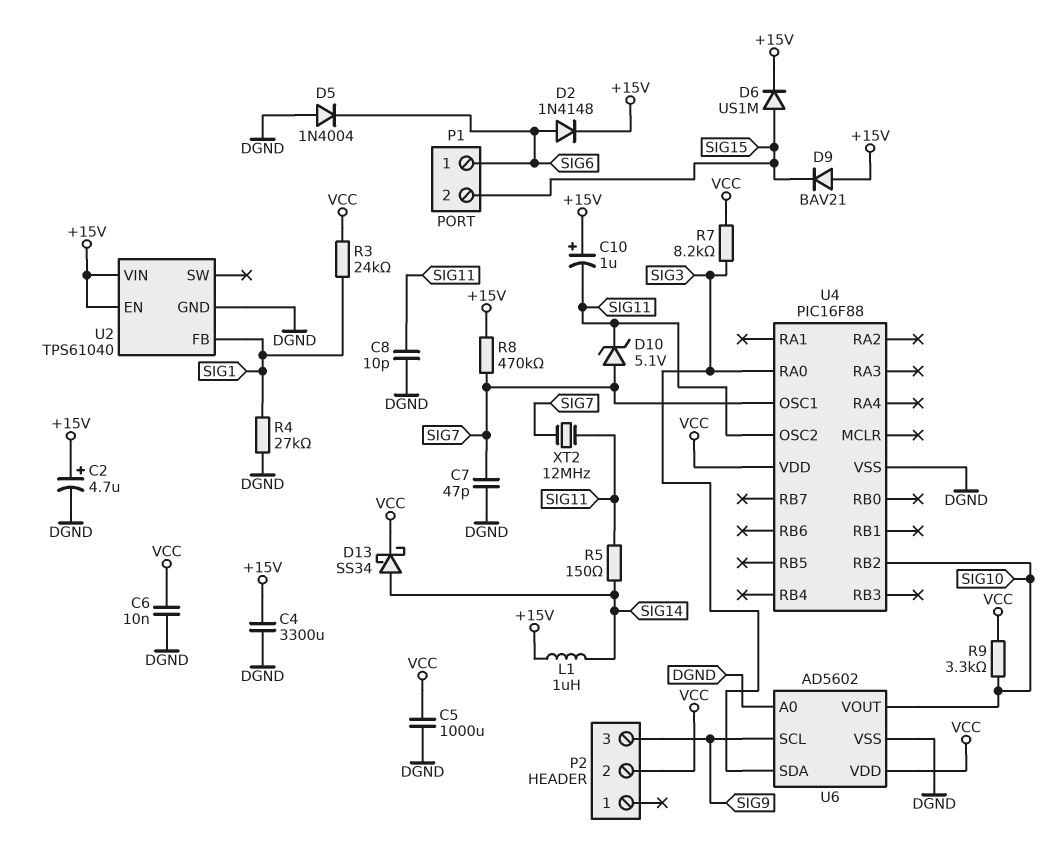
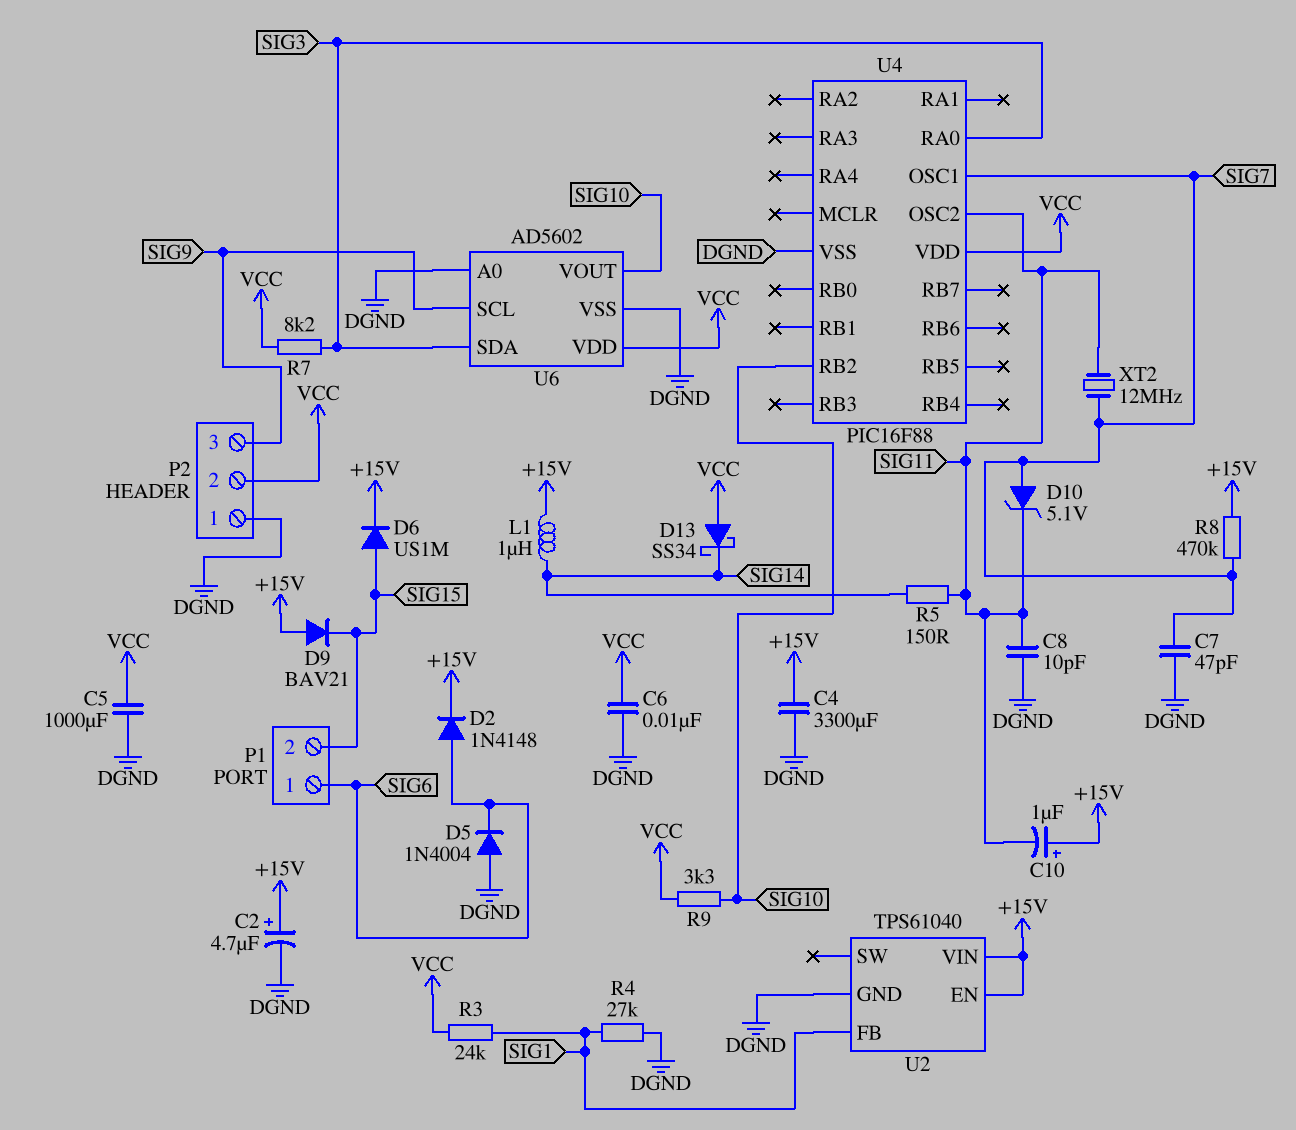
D13: schottky SS34 (A SIG14, K VCC) -> schottky SS34 (A VCC, K SIG14)
P2 pin 1: none -> DGND

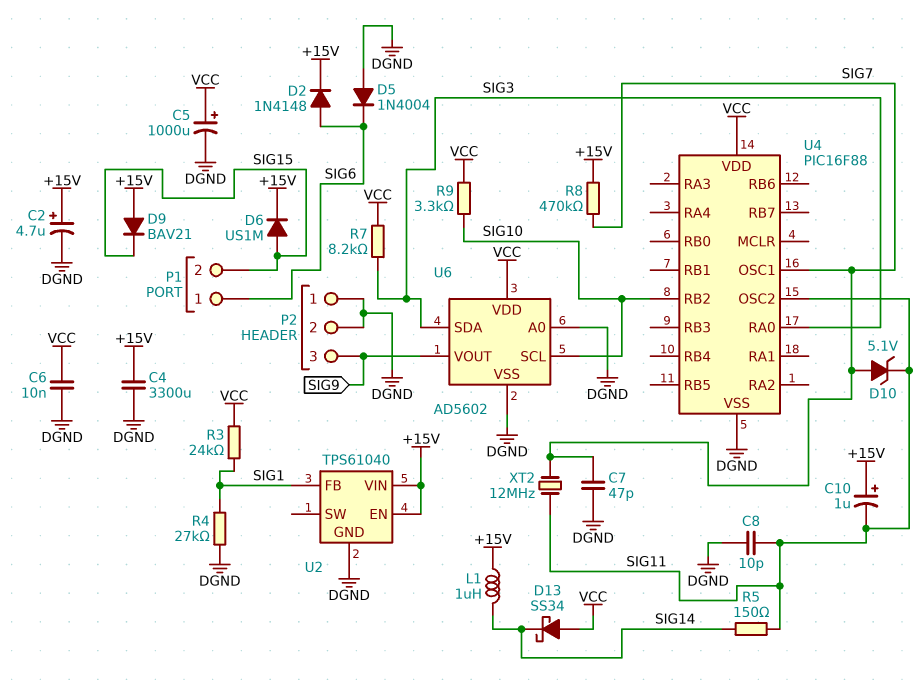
C5: 1000uF (DGND, VCC) -> 1000uF (plus VCC, minus DGND)
P2 pin 2: VCC -> DGND
U6 pin SCL: SIG9 -> SIG10
U6 pin VOUT: SIG10 -> SIG9

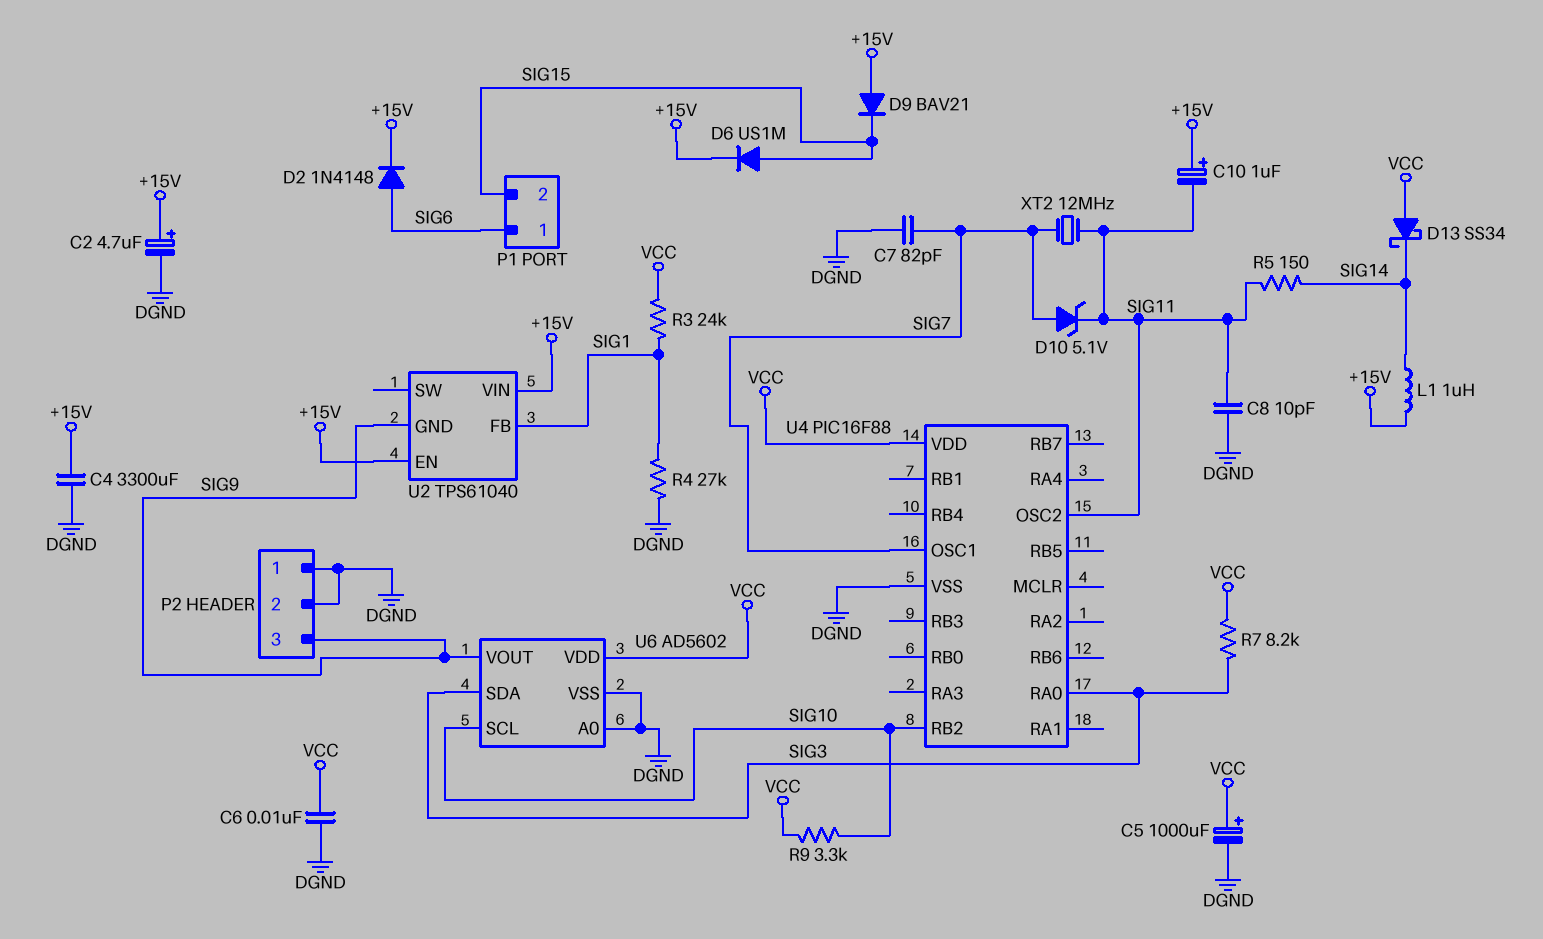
C7: 47pF (DGND, SIG7) -> 82pF (DGND, SIG7)
D5: diode 1N4004 (A DGND, K SIG6) -> none
R8: 470k (+15V, SIG7) -> none
U2 pin GND: DGND -> SIG9

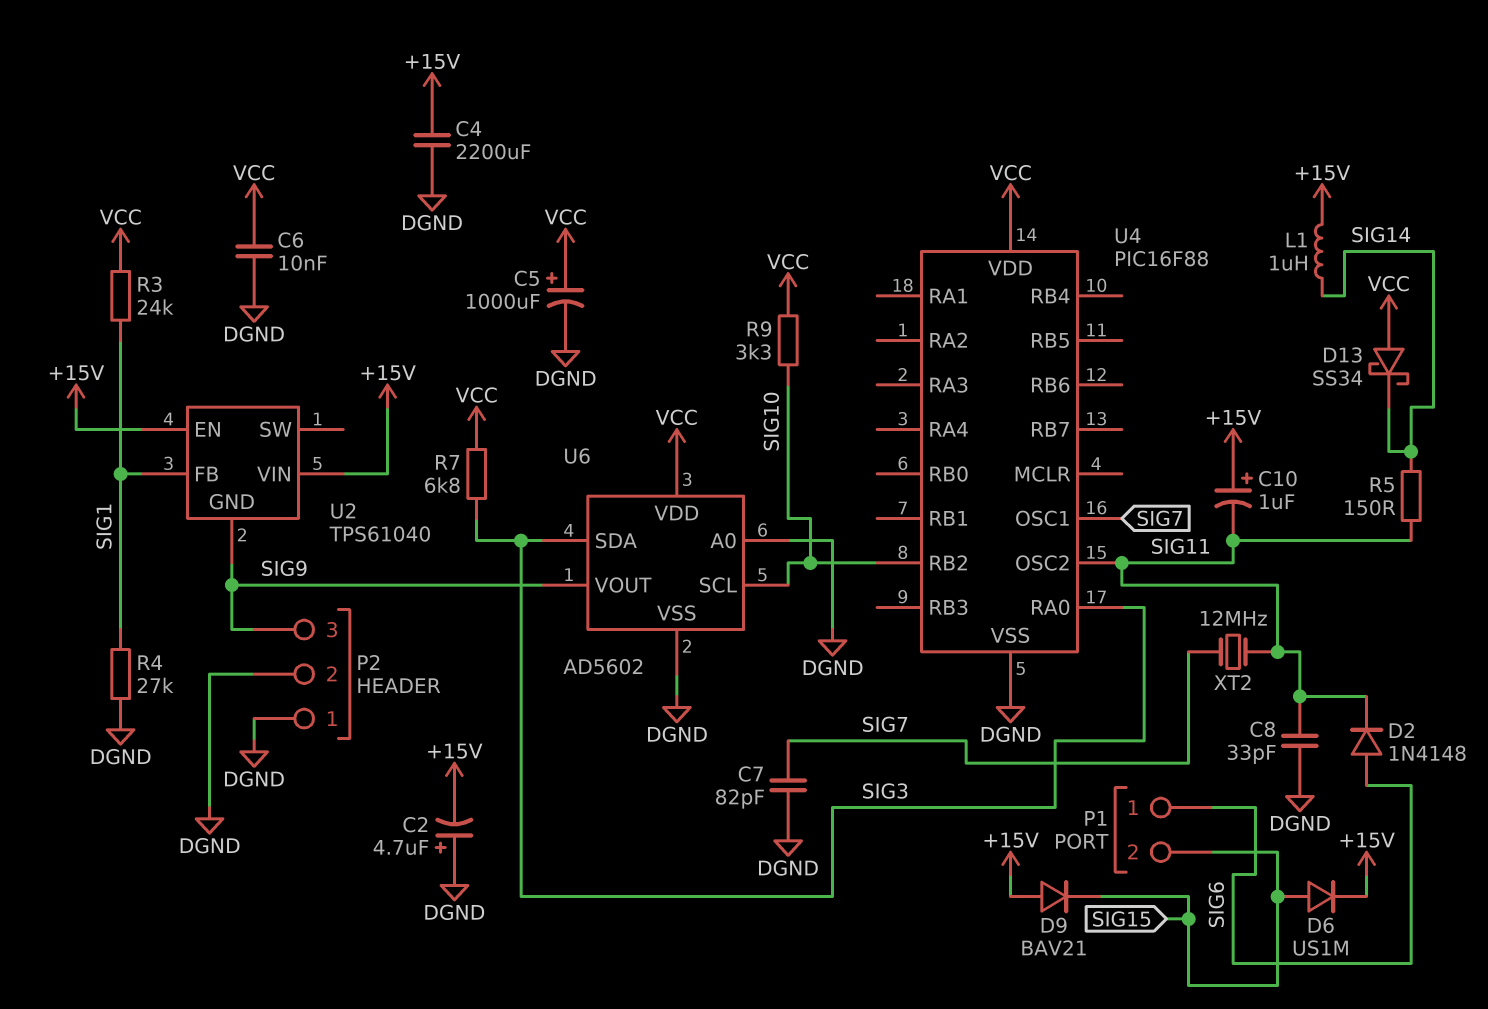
C2: 4.7uF (plus +15V, minus DGND) -> 4.7uF (plus DGND, minus +15V)
C4: 3300uF (+15V, DGND) -> 2200uF (+15V, DGND)
C8: 10pF (DGND, SIG11) -> 33pF (DGND, SIG11)
D2: diode 1N4148 (A SIG6, K +15V) -> diode 1N4148 (A SIG6, K SIG11)
D10: zener 5.1V (A SIG7, K SIG11) -> none
R7: 8.2k (SIG3, VCC) -> 6.8k (SIG3, VCC)

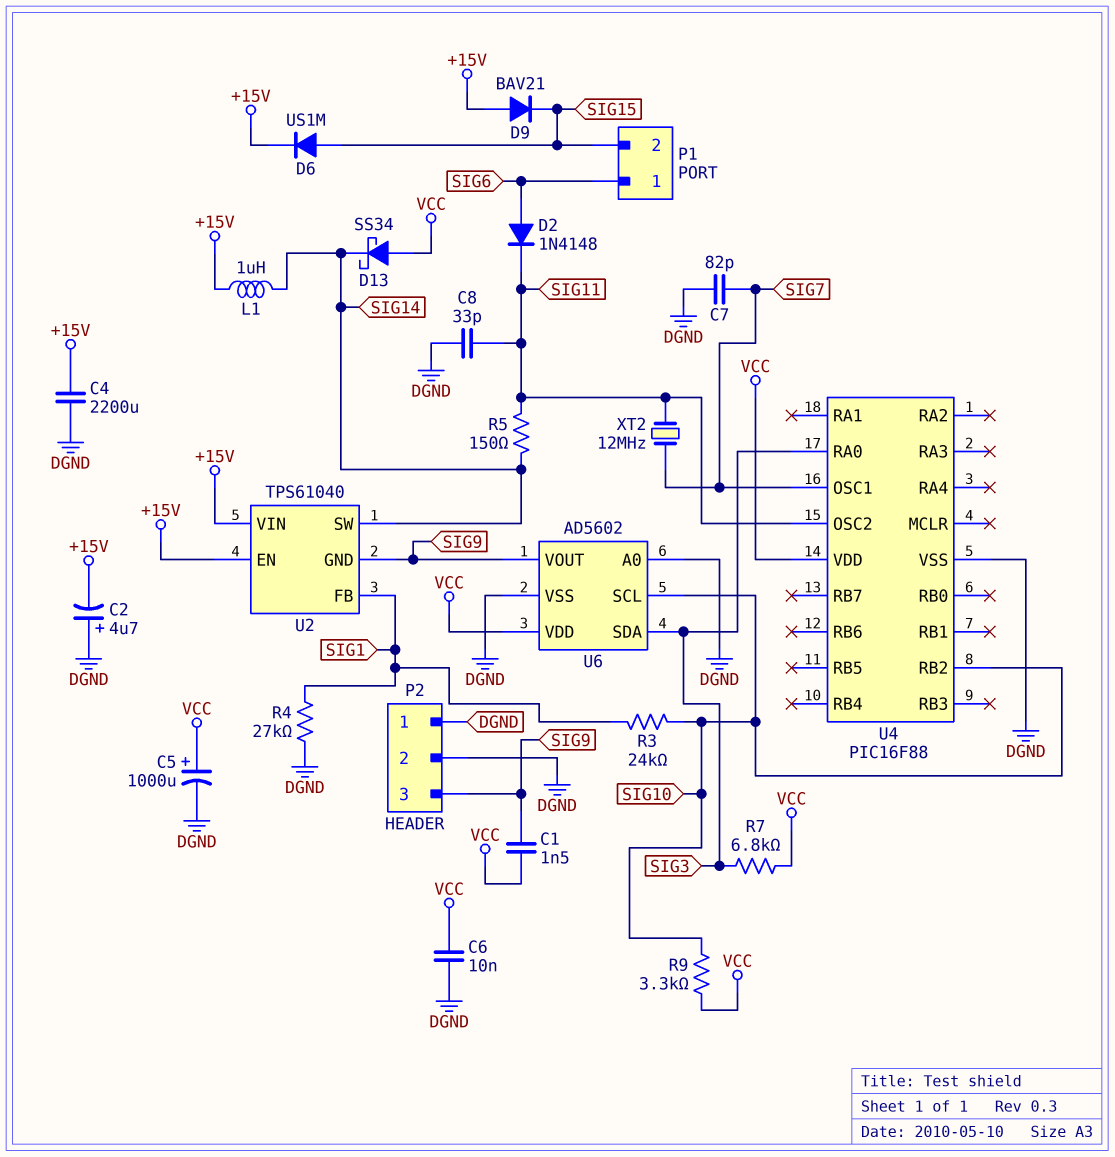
C1: none -> 1.5nF (SIG9, VCC)
C10: 1uF (plus +15V, minus SIG11) -> none
R3: 24k (SIG1, VCC) -> 24k (SIG1, SIG10)
U2 pin SW: none -> SIG14

